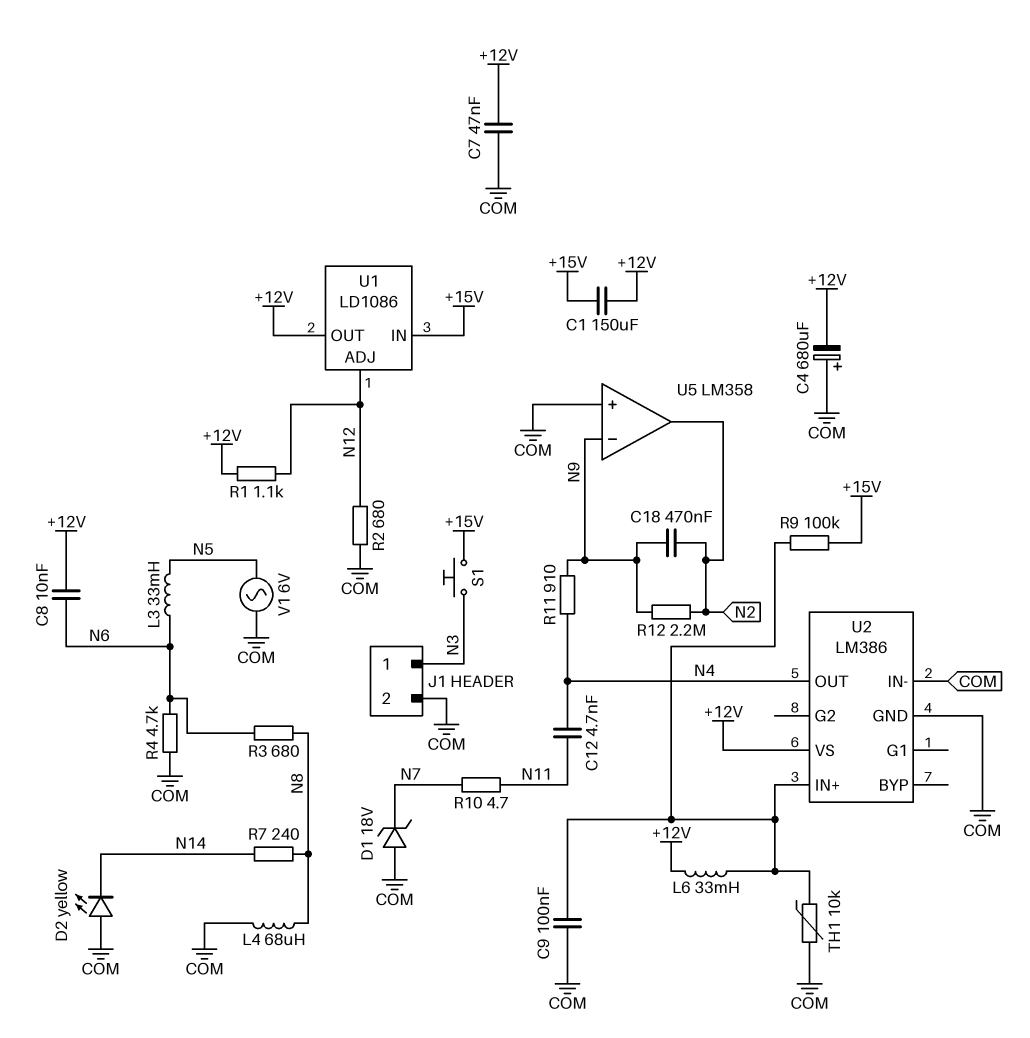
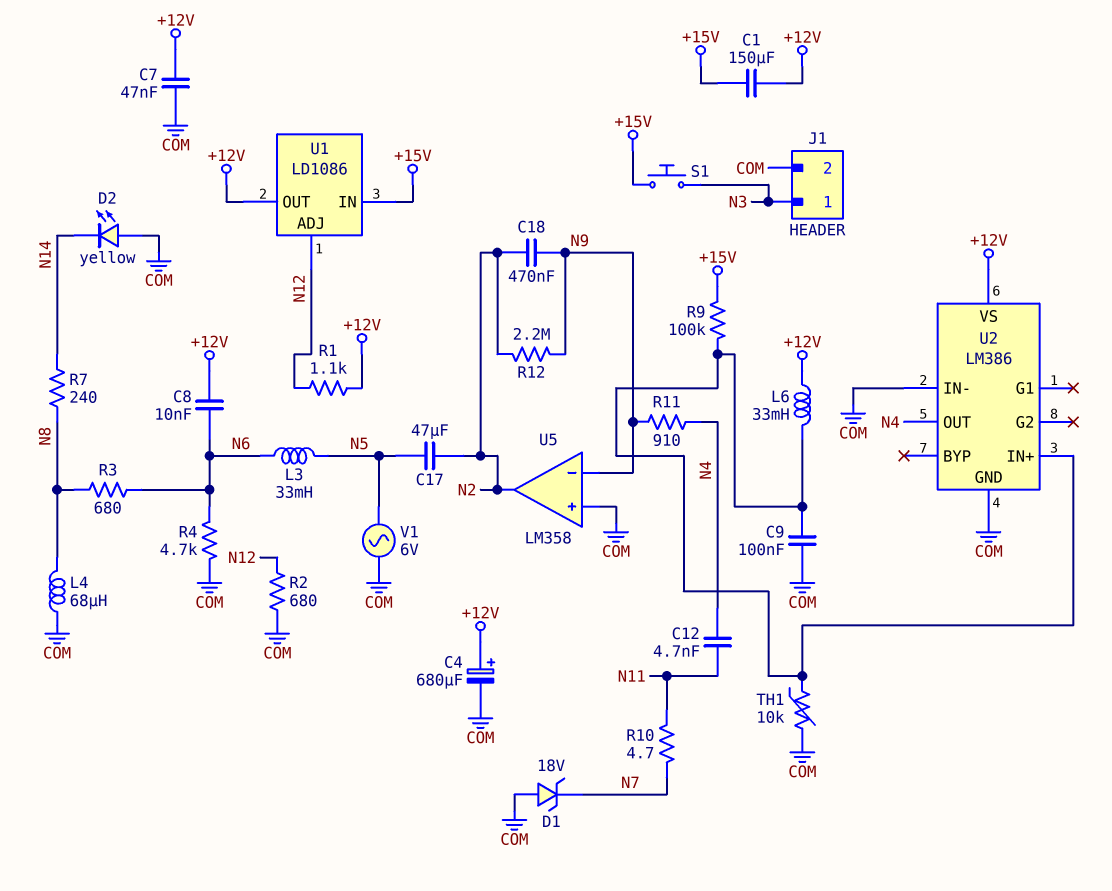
C4: 680uF (plus COM, minus +12V) -> 680uF (plus +12V, minus COM)
C17: none -> 47uF (N2, N5)

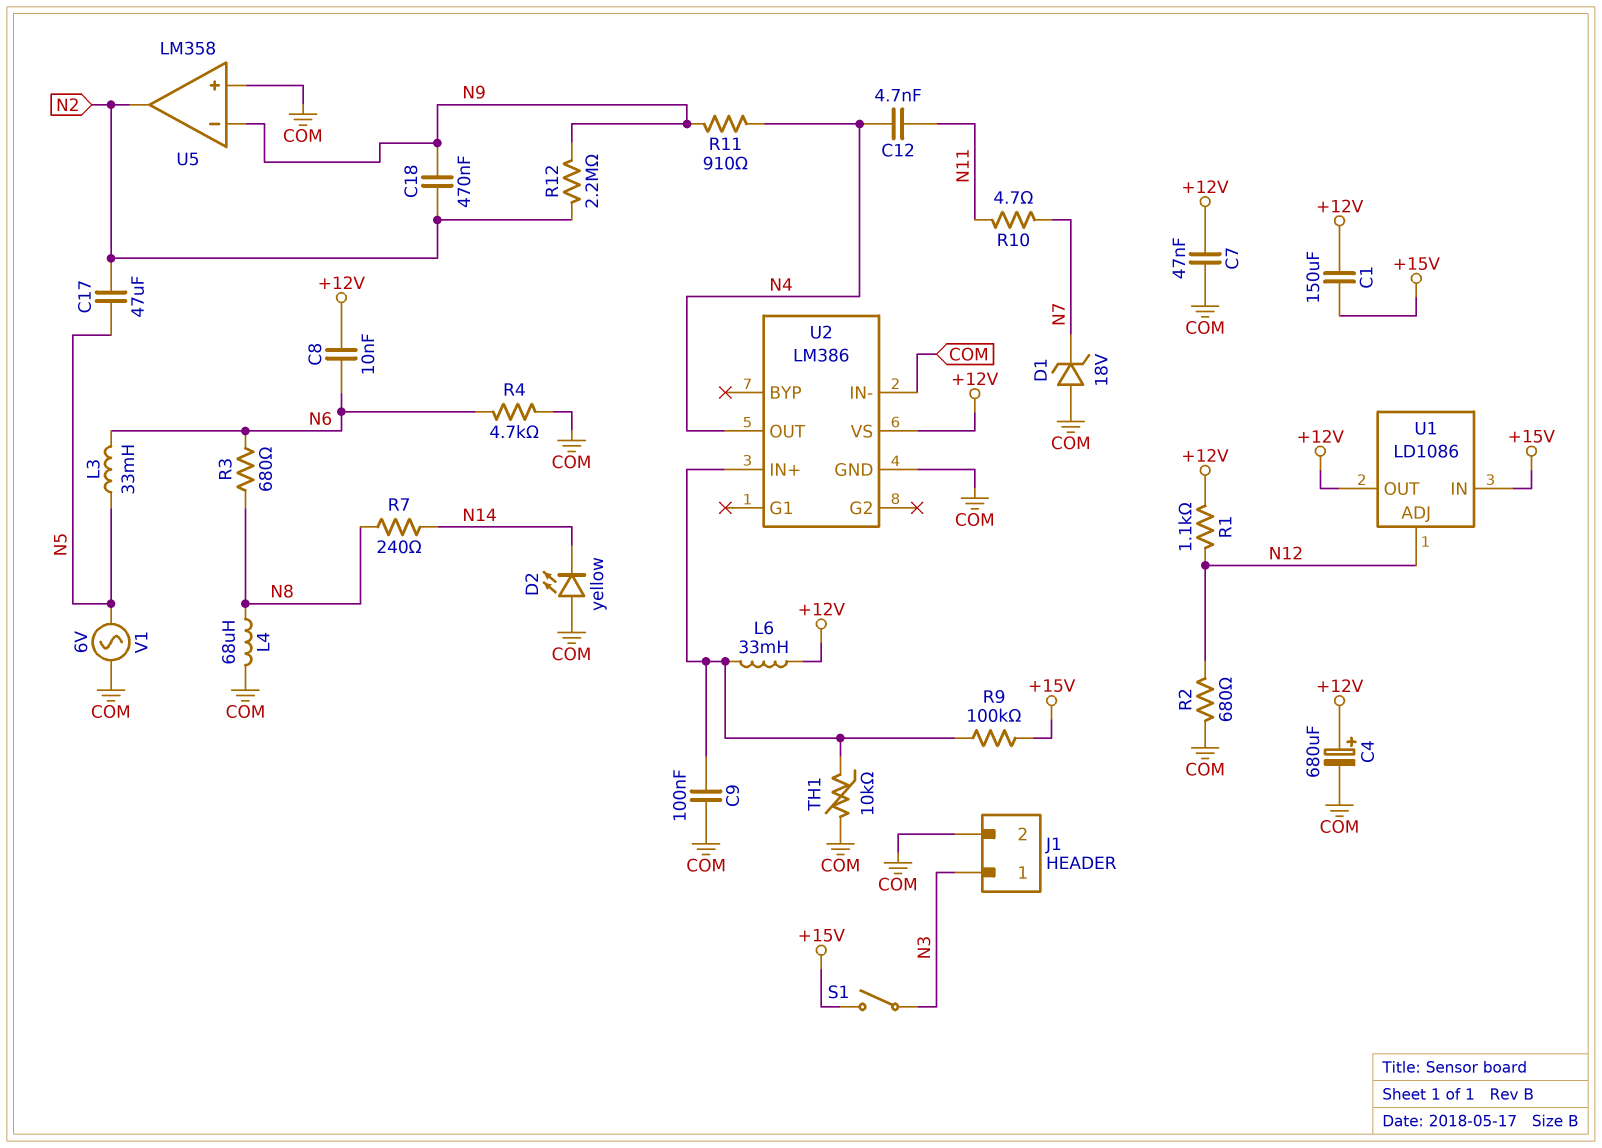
S1: button (+15V, N3) -> switch (+15V, N3)

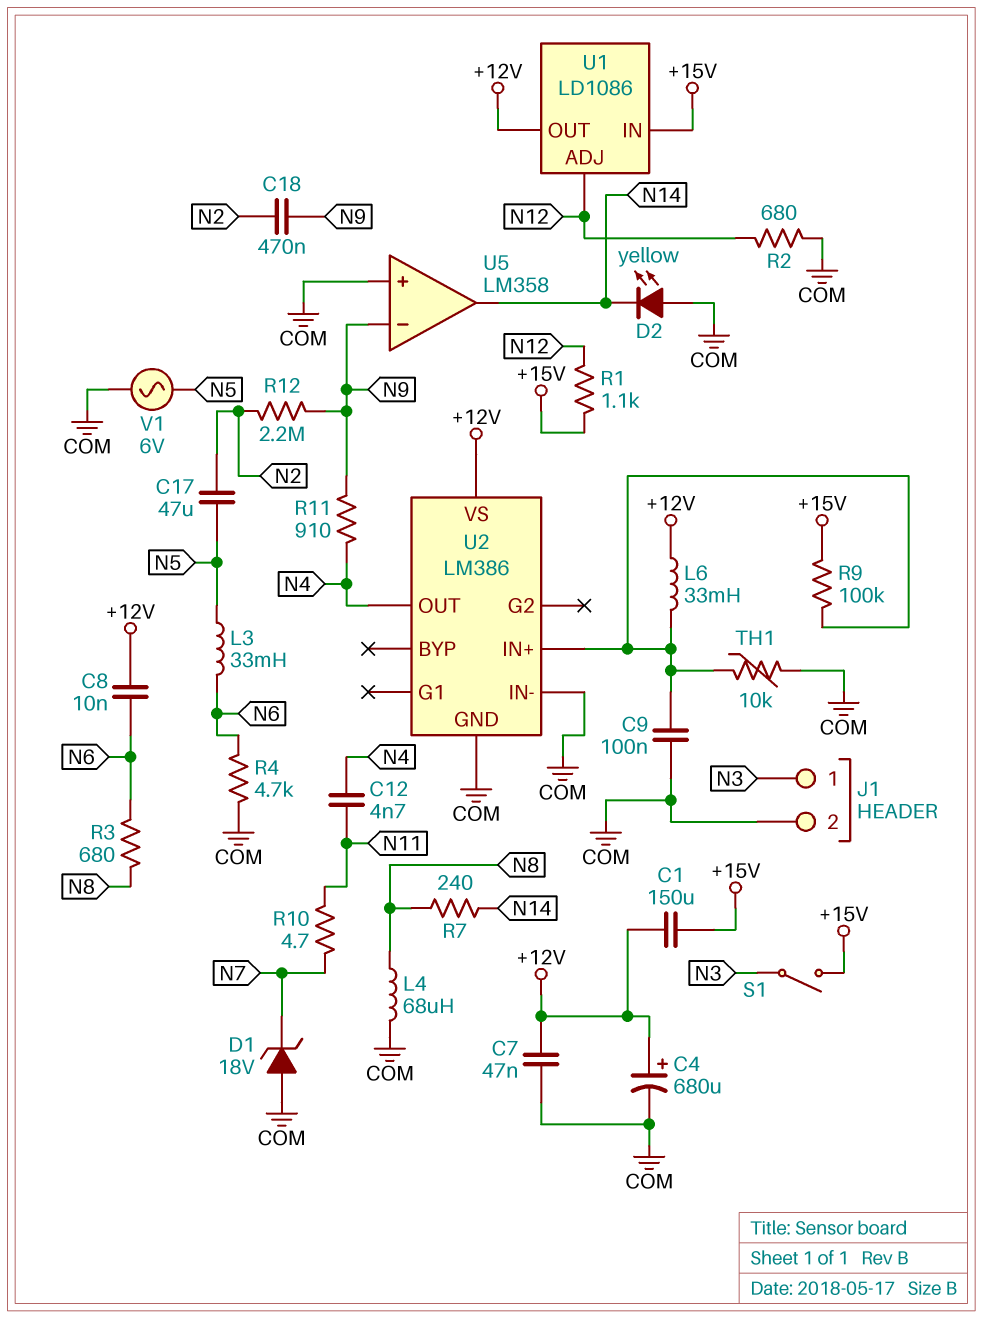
R1: 1.1k (+12V, N12) -> 1.1k (+15V, N12)
U5 pin out: N2 -> N14

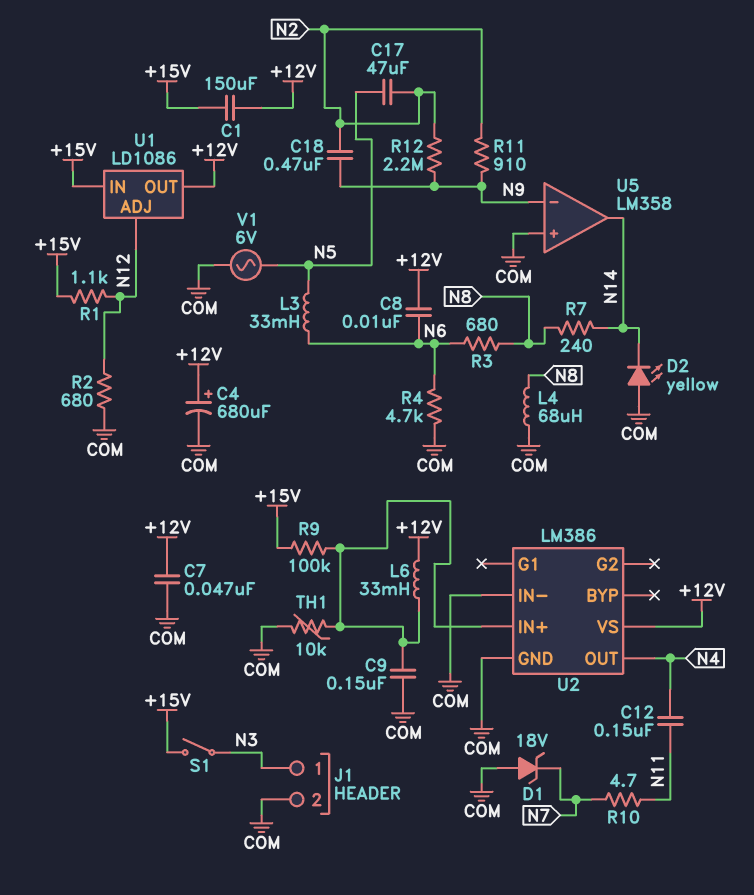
C9: 100nF (COM, U2/IN+) -> 150nF (COM, U2/IN+)
C12: 4.7nF (N4, N11) -> 150nF (N4, N11)
R11: 910 (N4, N9) -> 910 (N2, N9)

